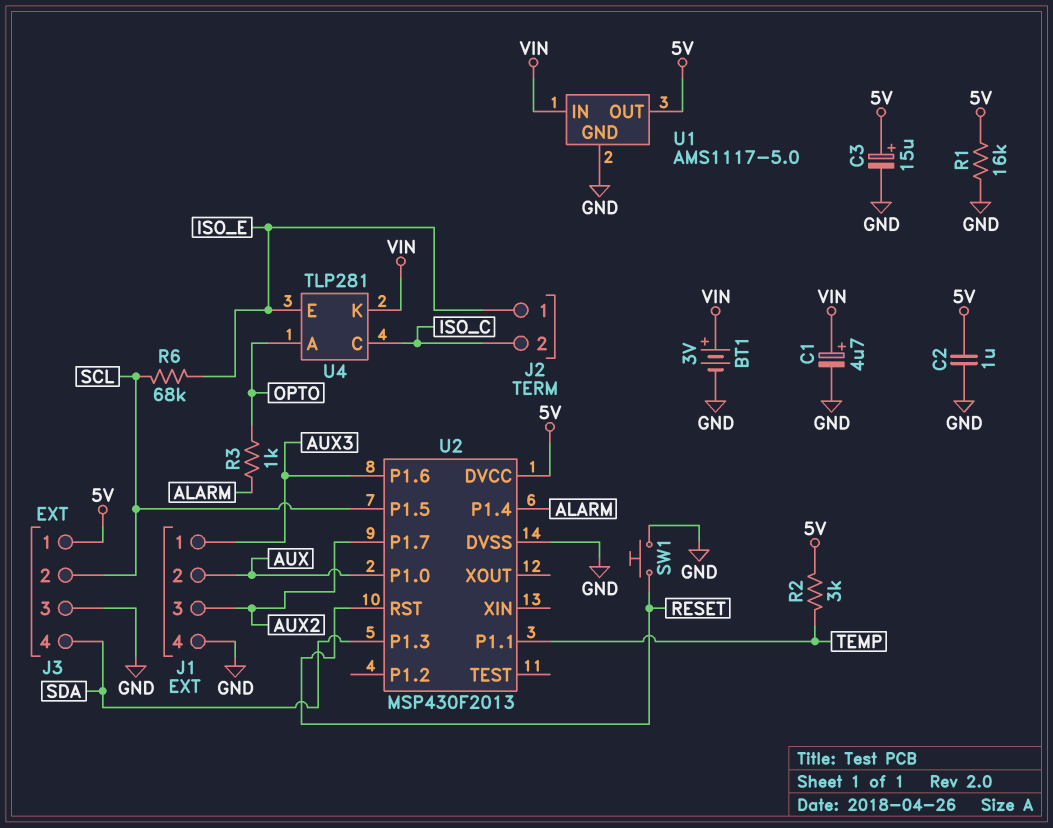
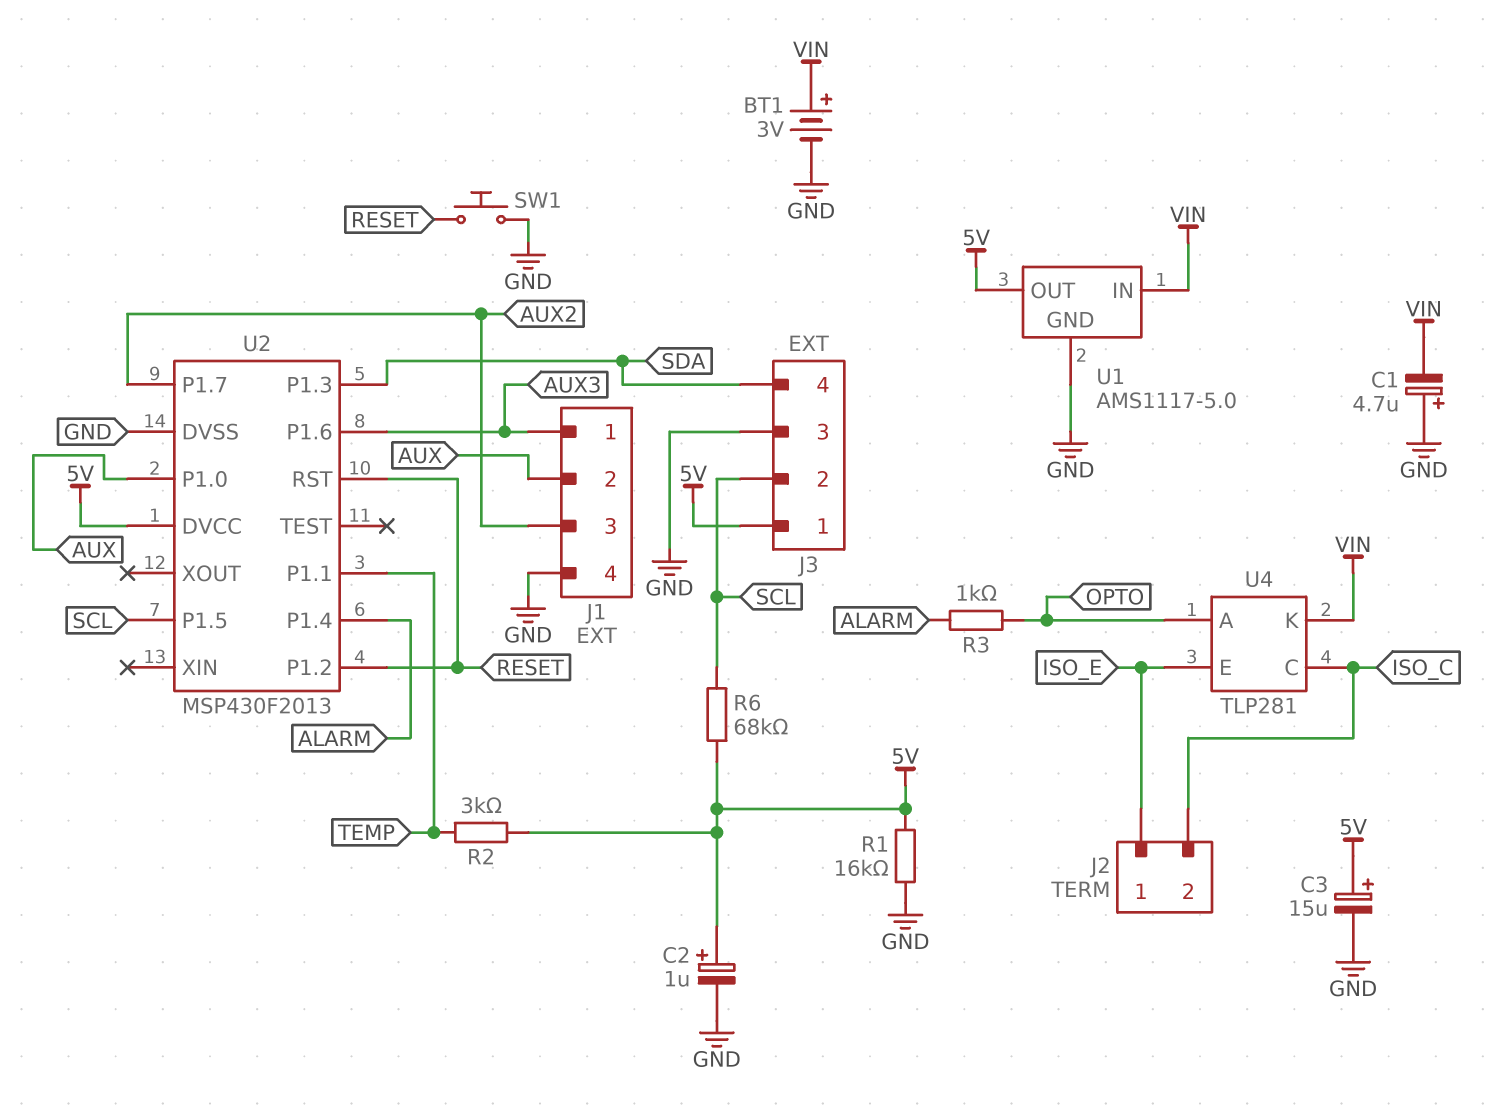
C1: 4.7uF (plus VIN, minus GND) -> 4.7uF (plus GND, minus VIN)
C2: 1uF (5V, GND) -> 1uF (plus 5V, minus GND)
R6: 68k (ISO_E, SCL) -> 68k (5V, SCL)
U2 pin P1.2: none -> RESET

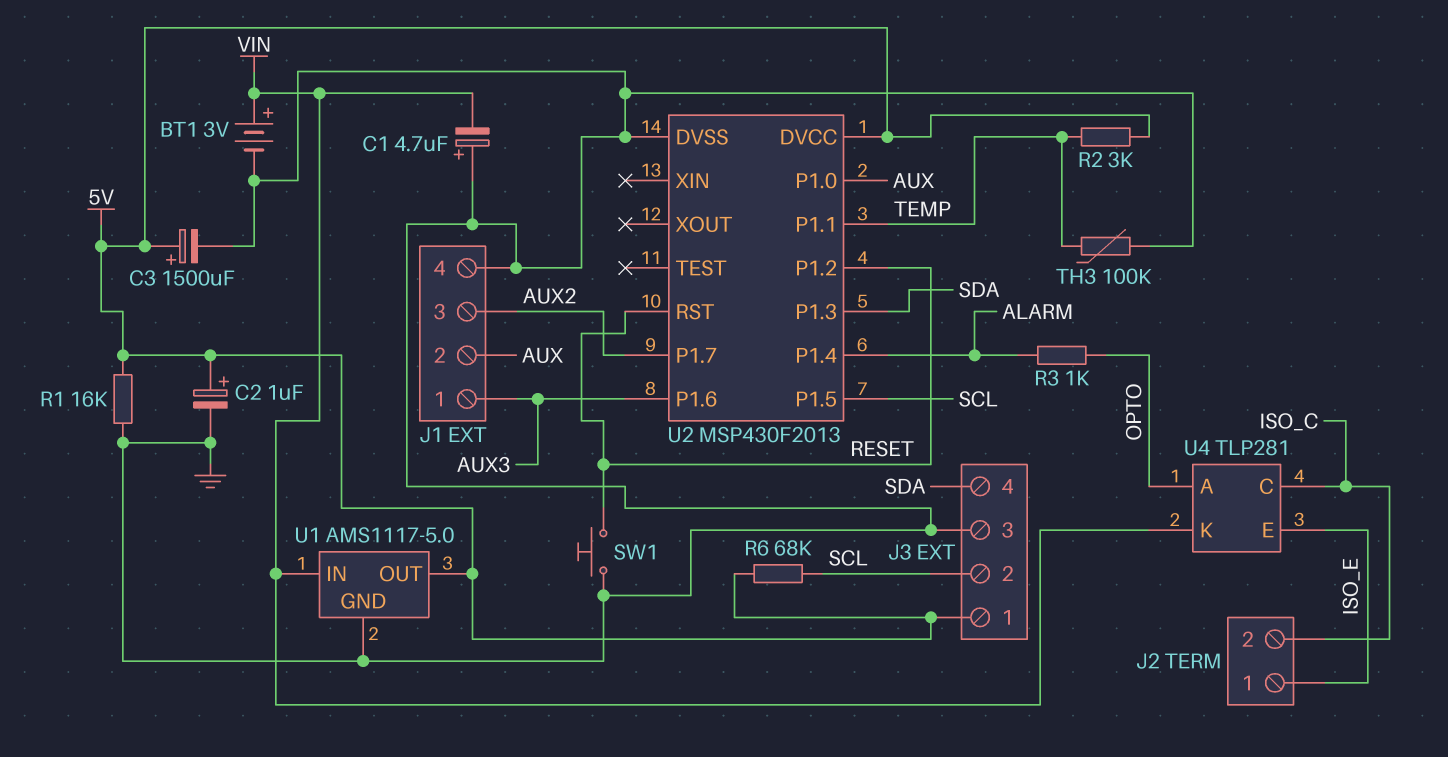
C3: 15uF (plus 5V, minus GND) -> 1500uF (plus 5V, minus GND)
TH3: none -> 100k (GND, TEMP)

